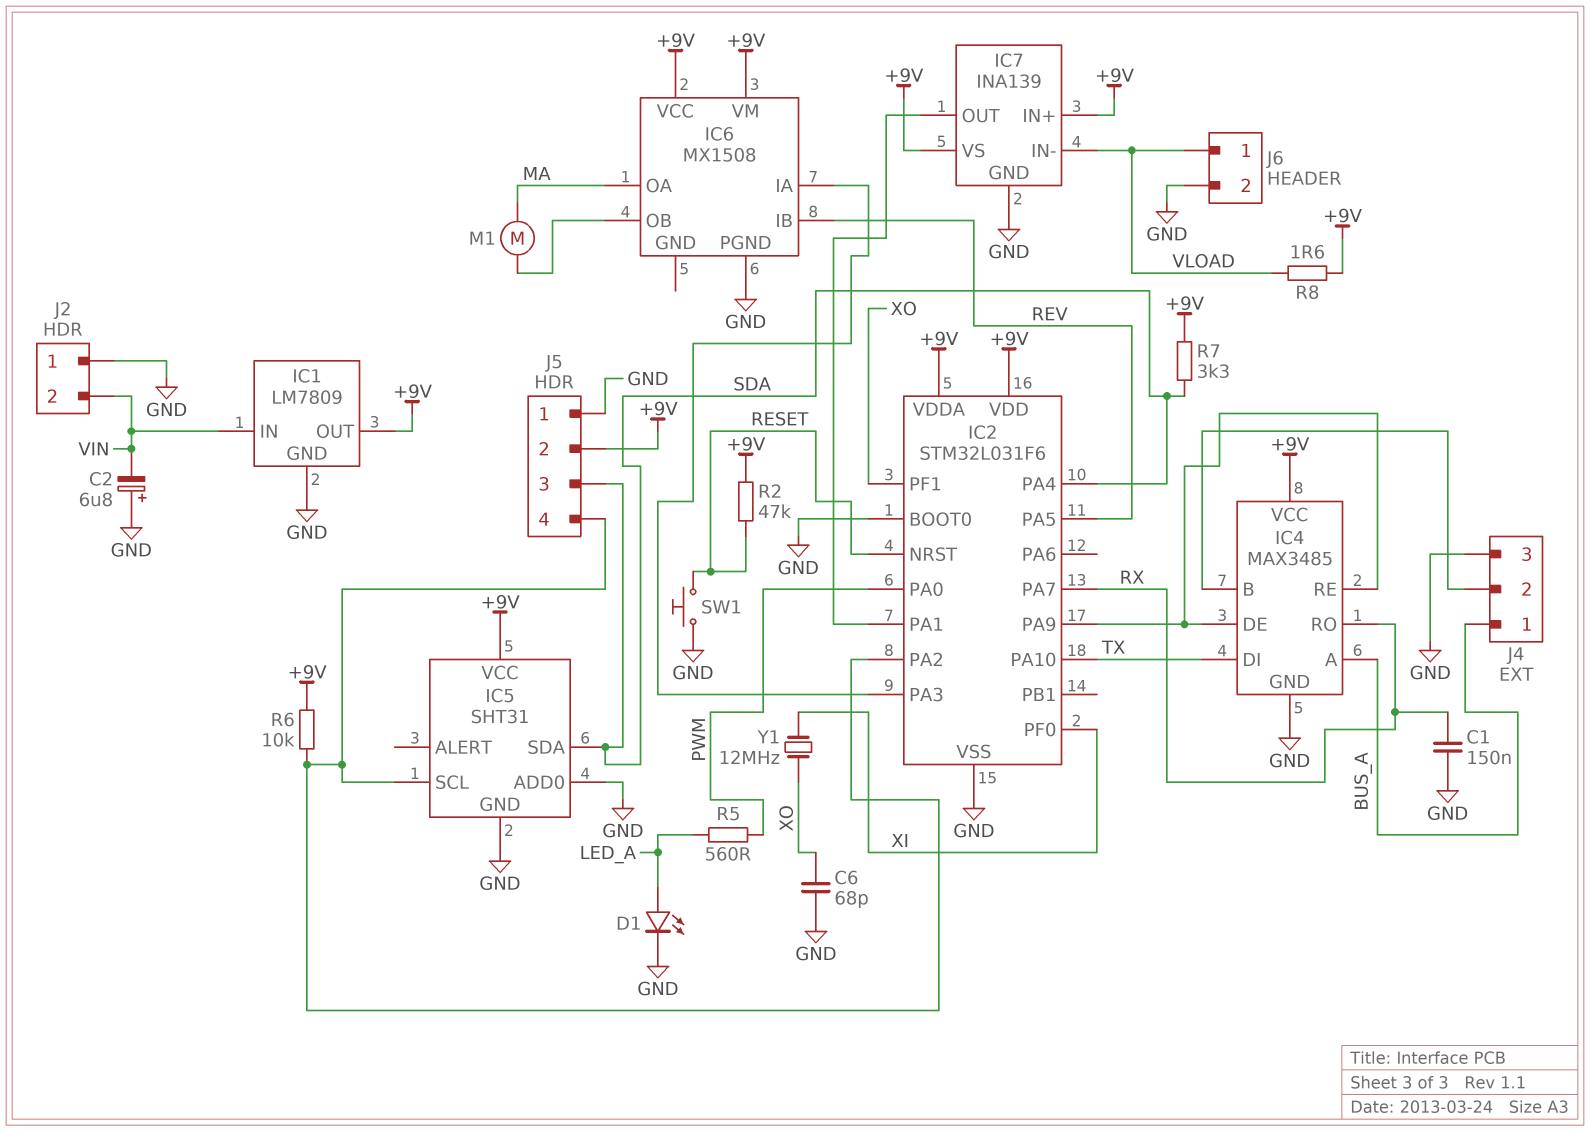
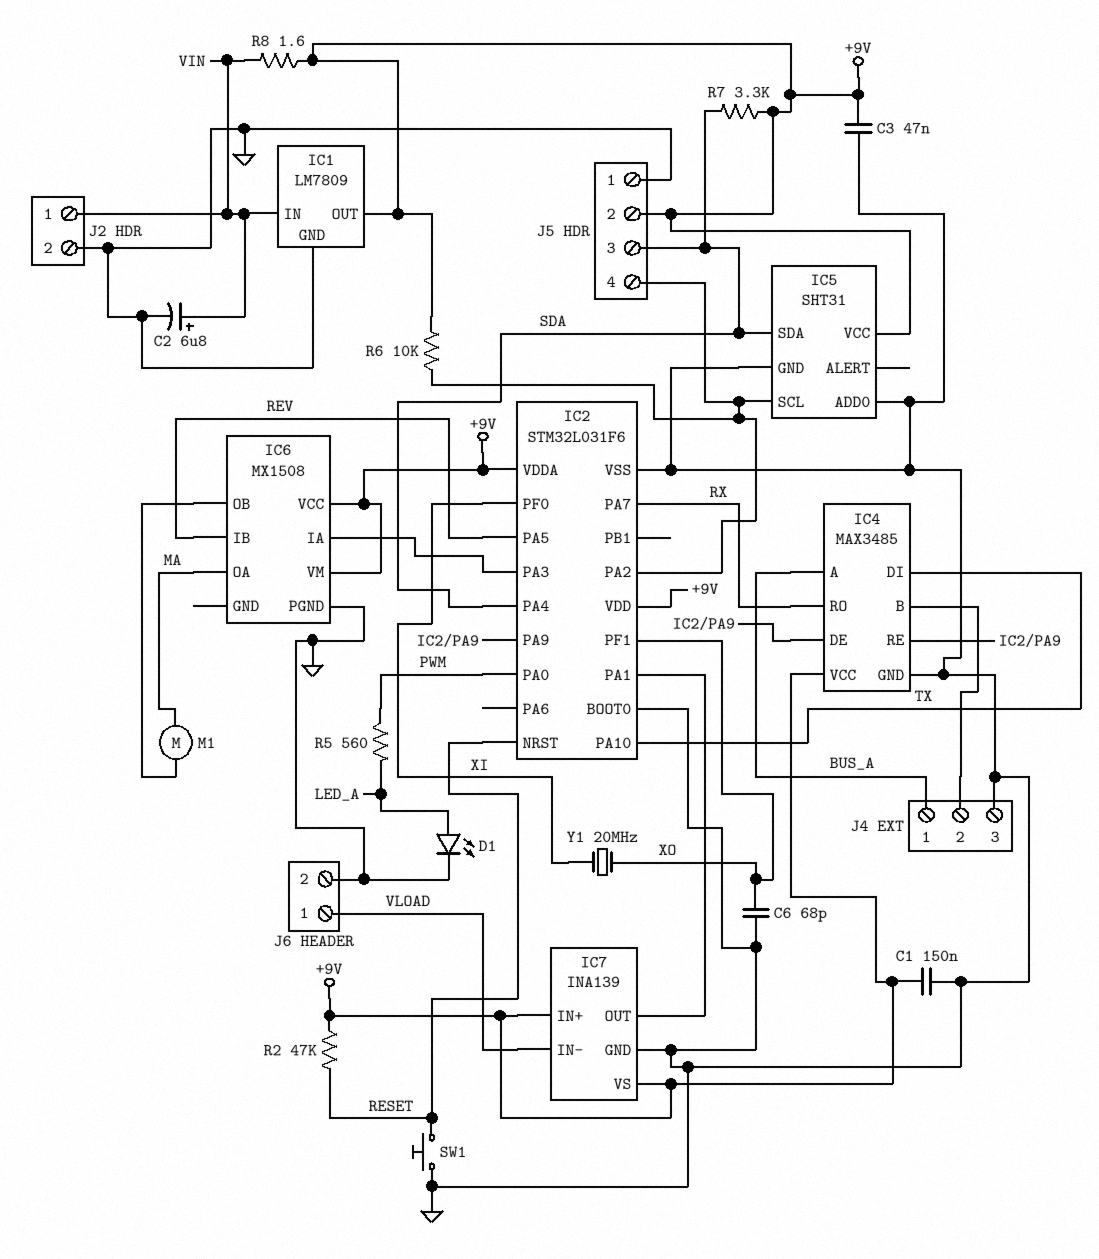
C1: 150nF (GND, RX) -> 150nF (+9V, GND)
C2: 6.8uF (plus GND, minus VIN) -> 6.8uF (plus VIN, minus GND)
C3: none -> 47nF (+9V, GND)
J2 pin 1: GND -> VIN
J2 pin 2: VIN -> GND
R8: 1.6 (+9V, VLOAD) -> 1.6 (+9V, VIN)
Y1: 12MHz (XI, XO) -> 20MHz (XI, XO)

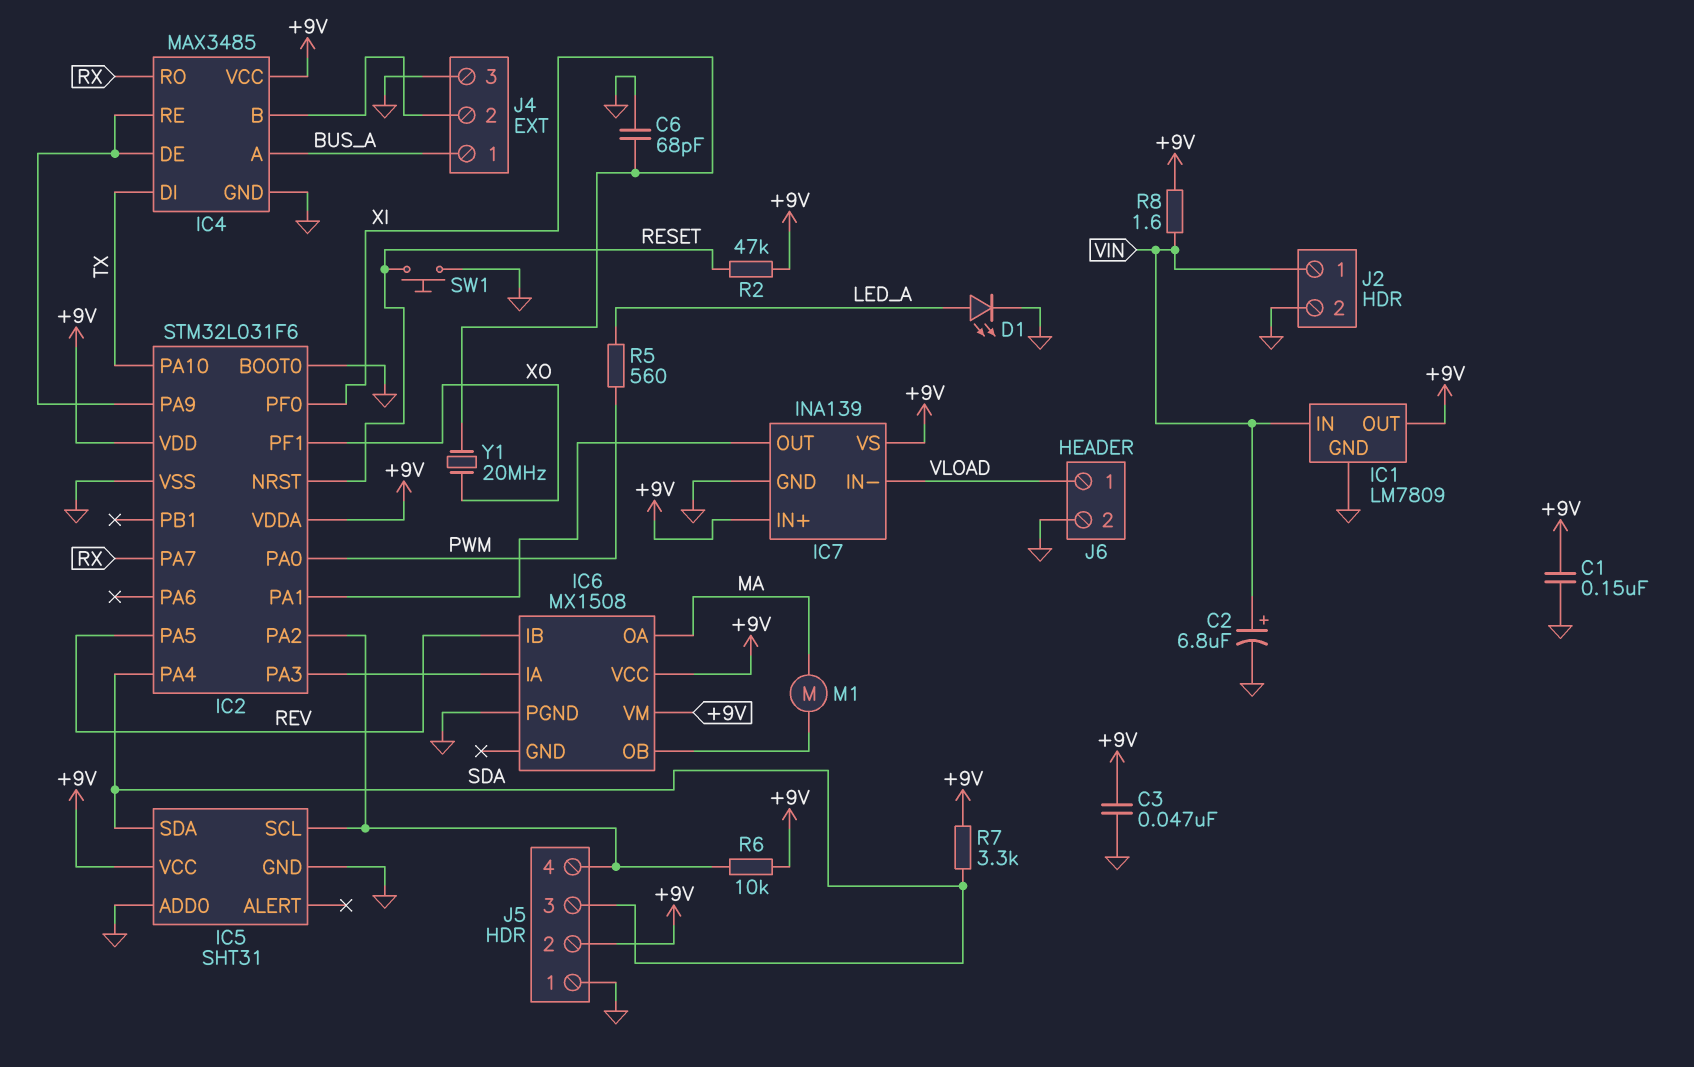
C6: 68pF (GND, XO) -> 68pF (GND, XI)

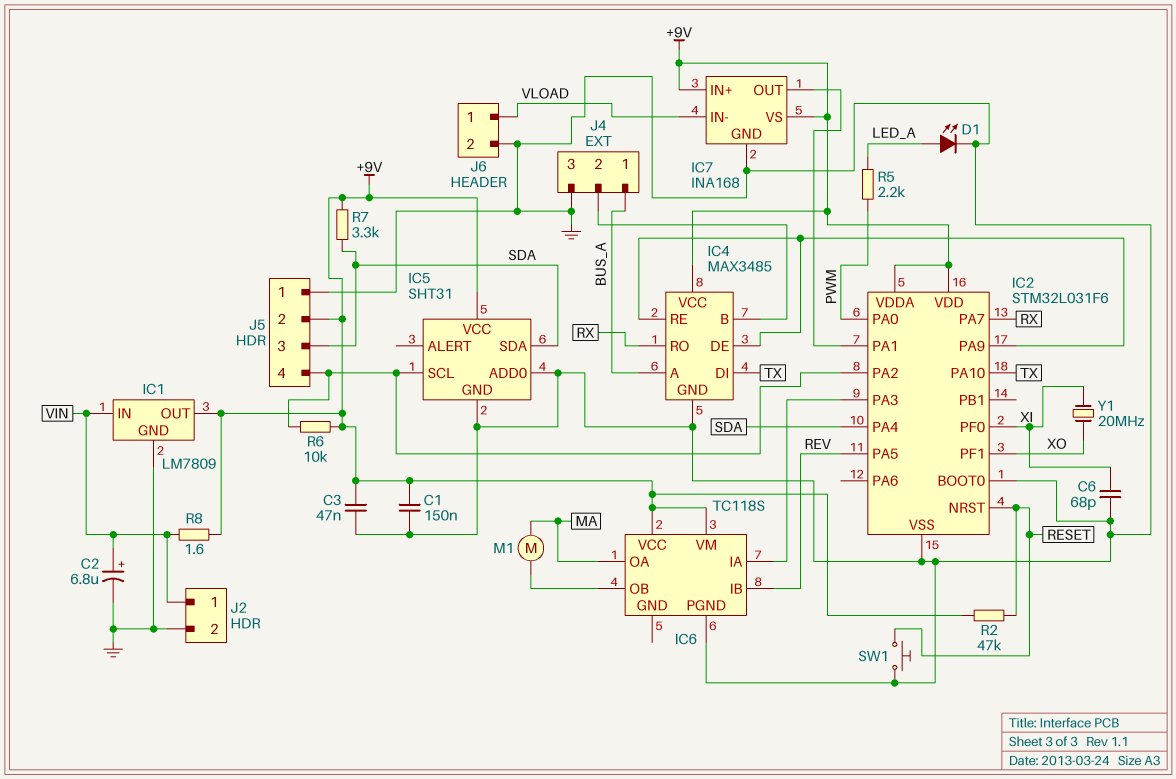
IC6: MX1508 -> TC118S
IC7: INA139 -> INA168
R5: 560 (LED_A, PWM) -> 2.2k (LED_A, PWM)

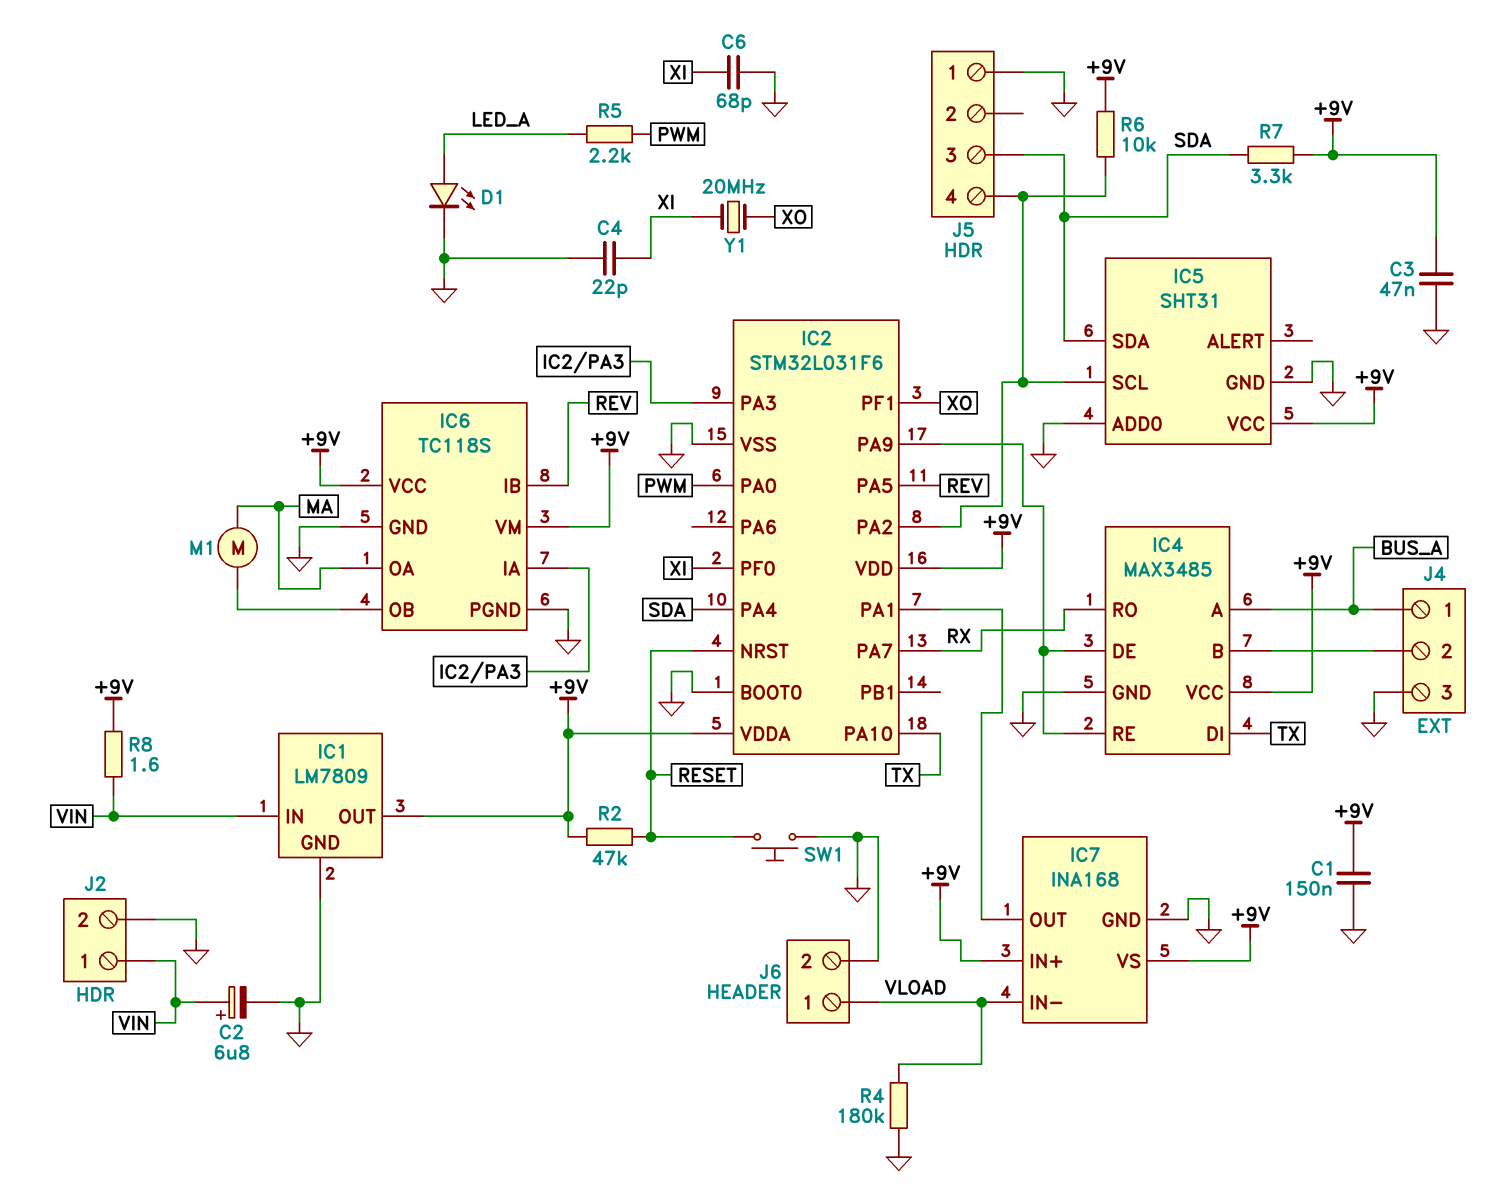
C4: none -> 22pF (GND, XI)
IC6 pin GND: none -> GND
J5 pin 2: +9V -> none
R4: none -> 180k (GND, VLOAD)

